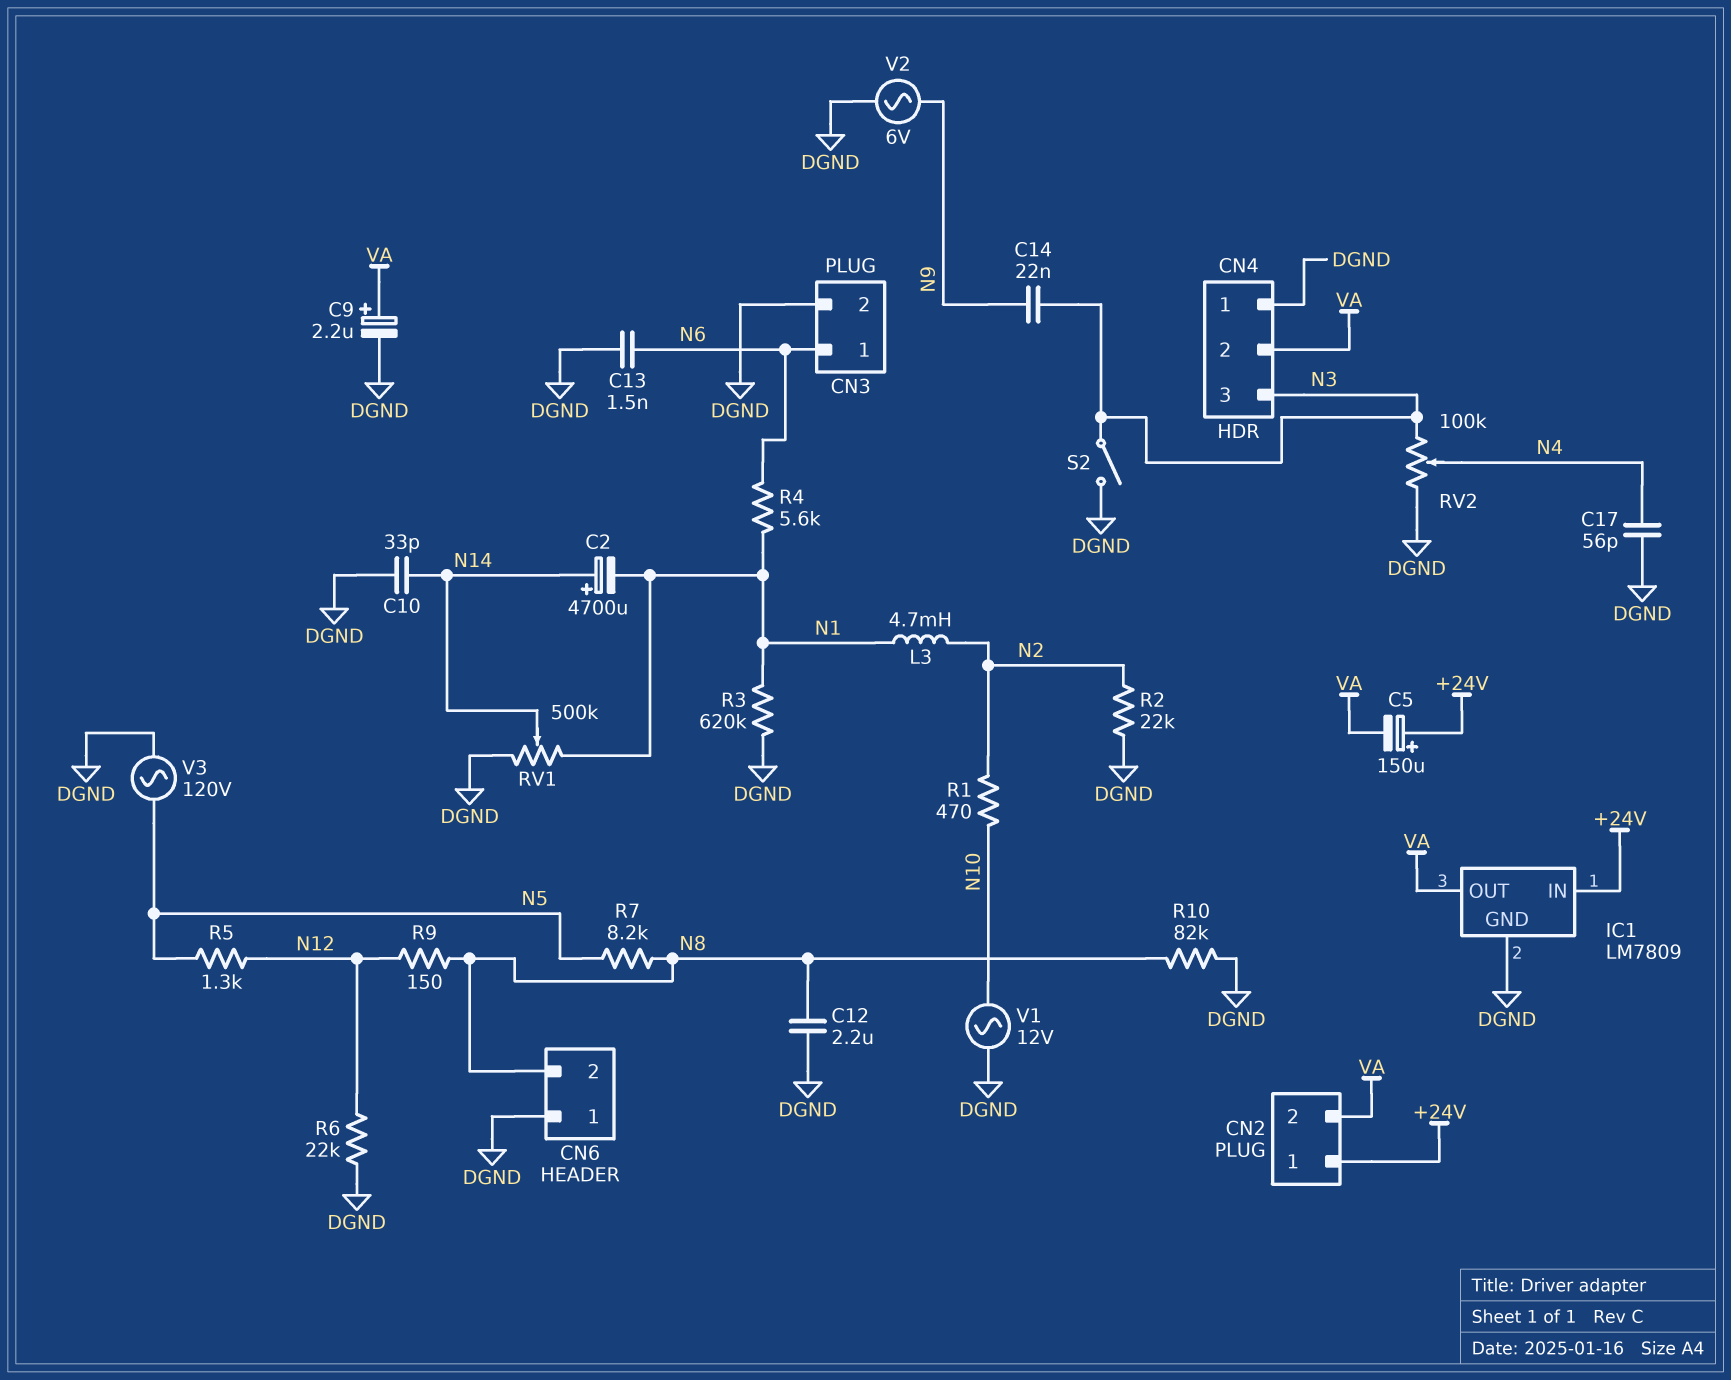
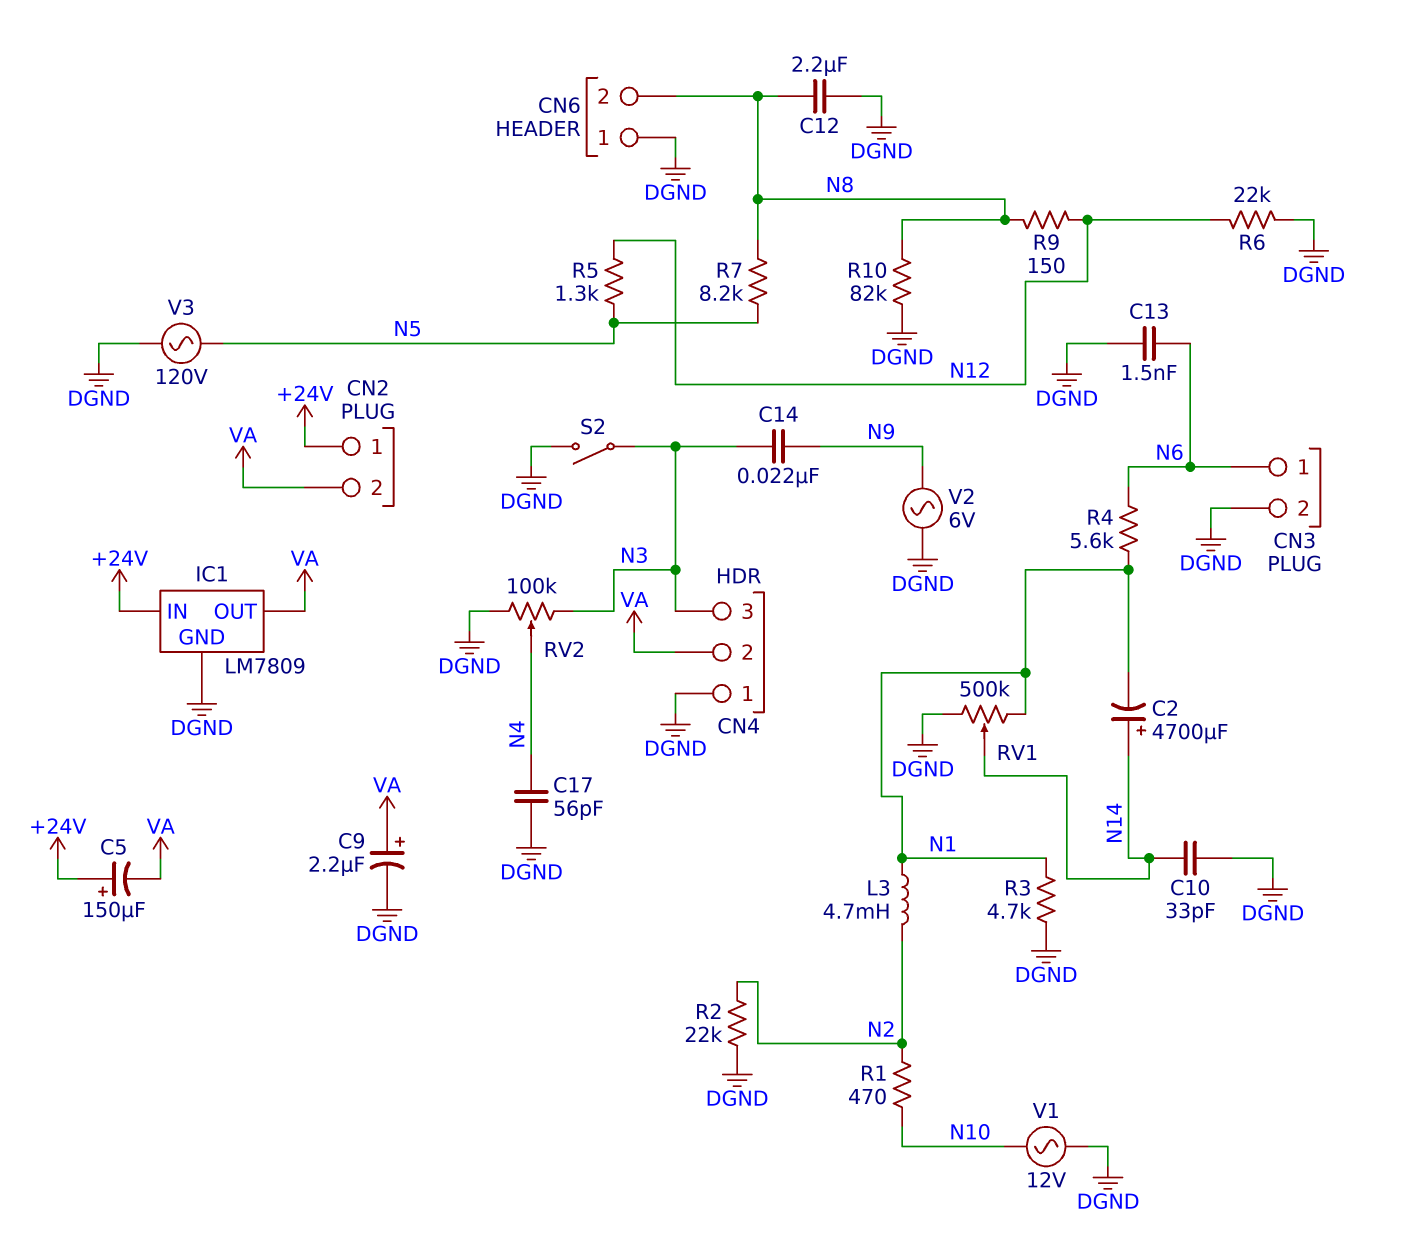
R3: 620k (DGND, N1) -> 4.7k (DGND, N1)

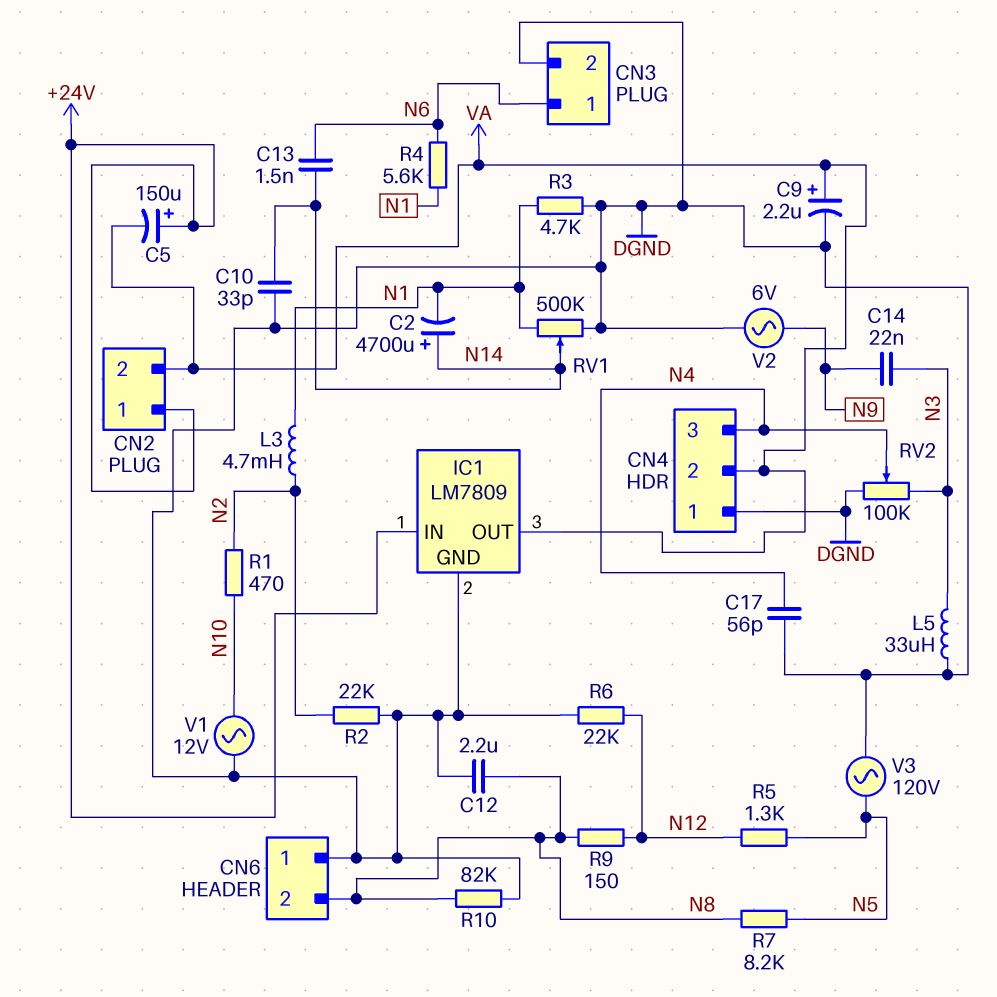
C13: 1.5nF (DGND, N6) -> 1.5nF (N6, N14)
CN4 pin 3: N3 -> N4
L5: none -> 33uH (DGND, N3)
S2: switch (DGND, N3) -> none

